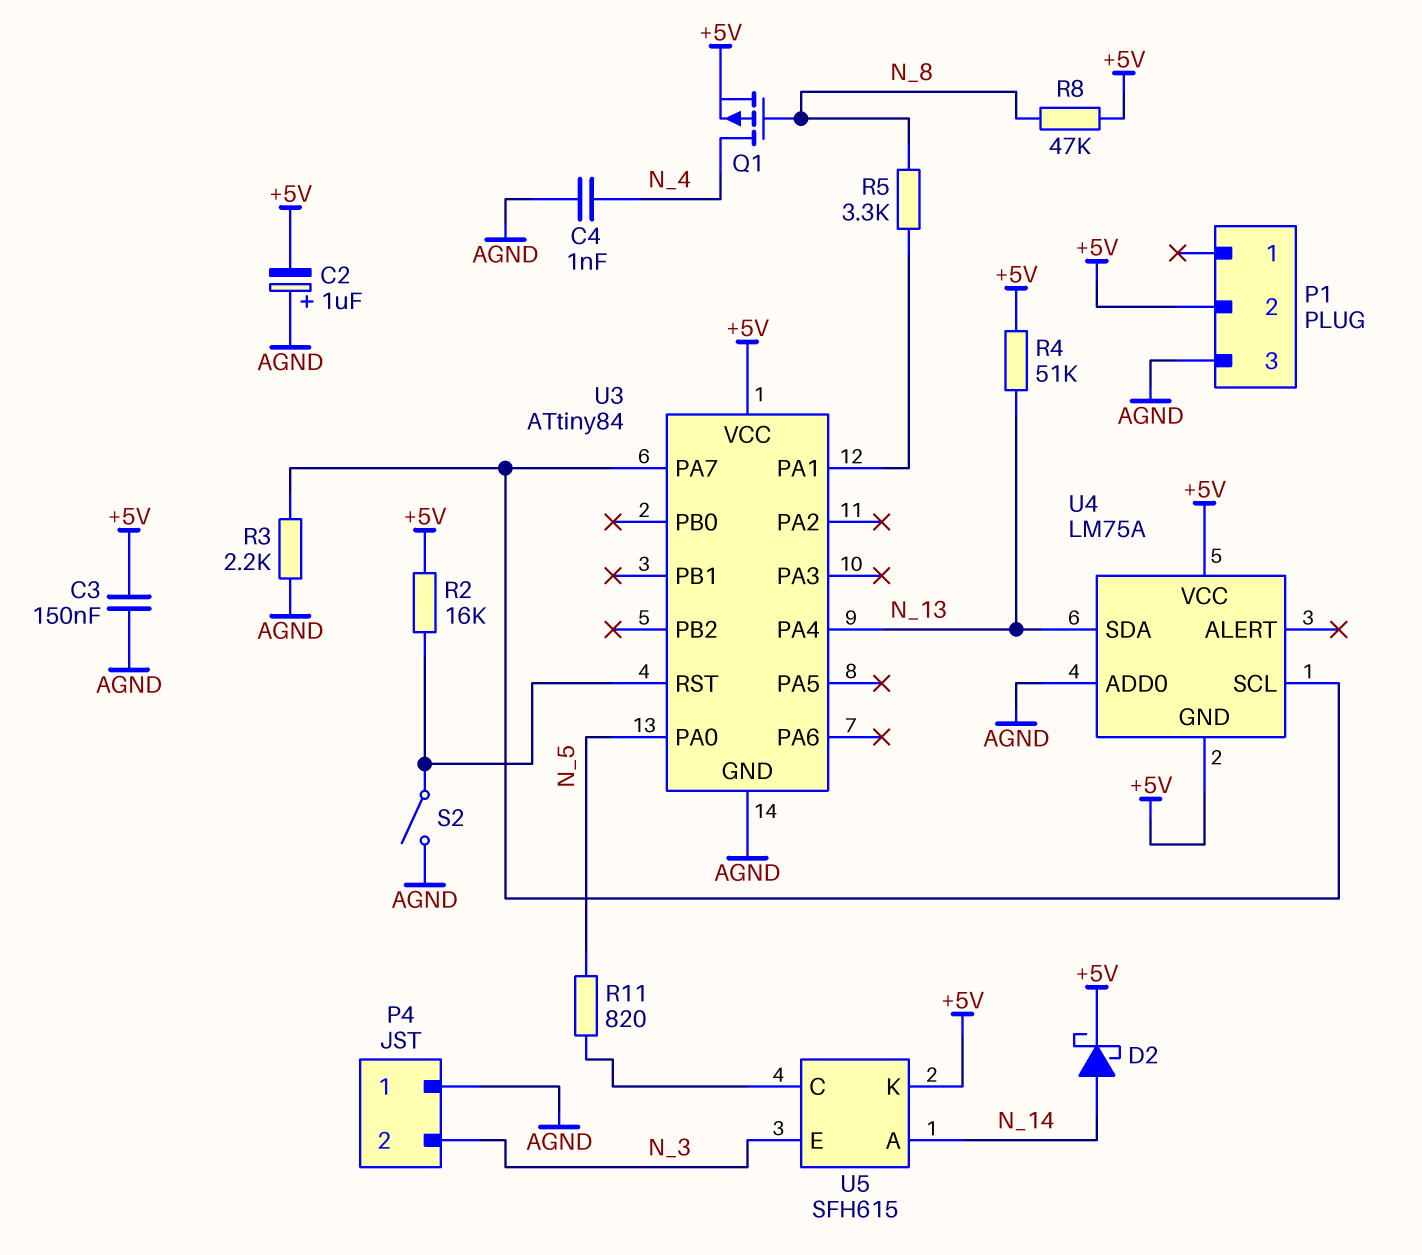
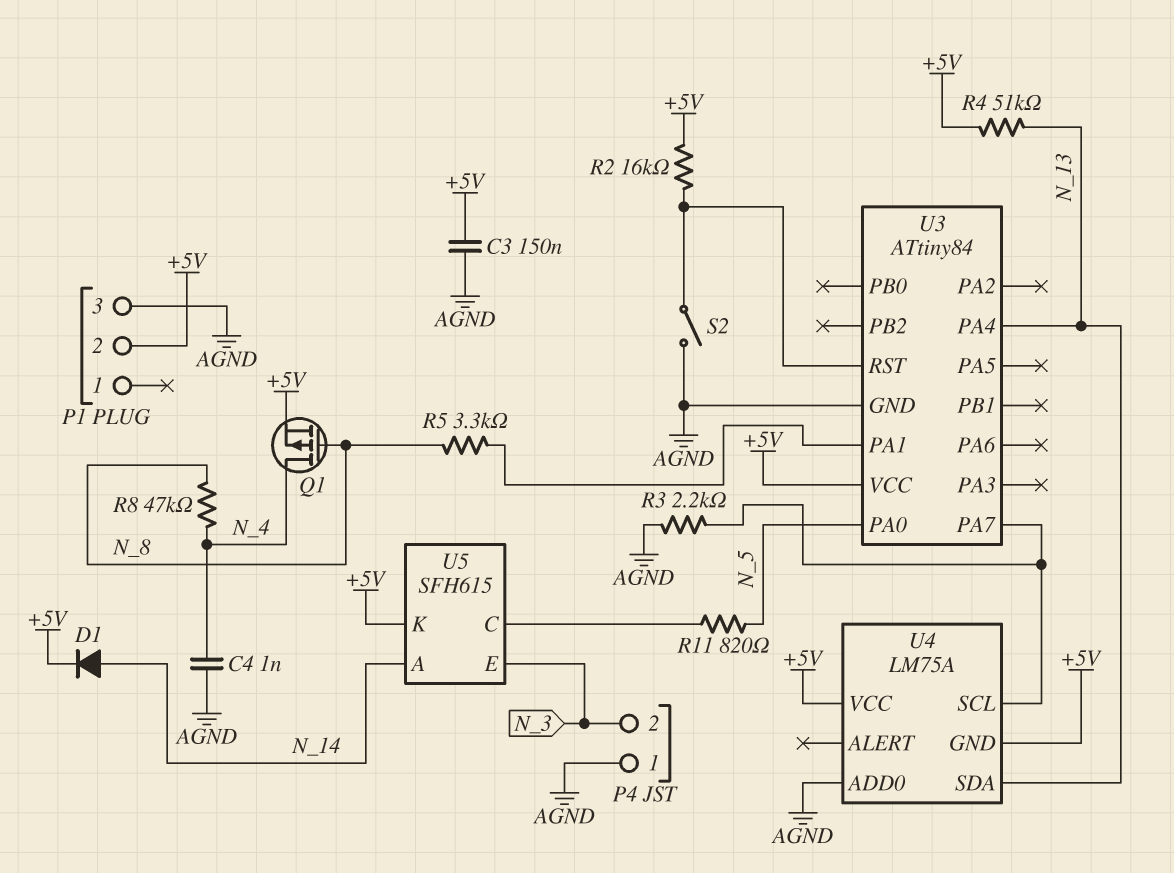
C2: 1uF (plus AGND, minus +5V) -> none
D1: none -> diode (A N_14, K +5V)
D2: schottky (A N_14, K +5V) -> none
R8: 47k (+5V, N_8) -> 47k (N_4, N_8)

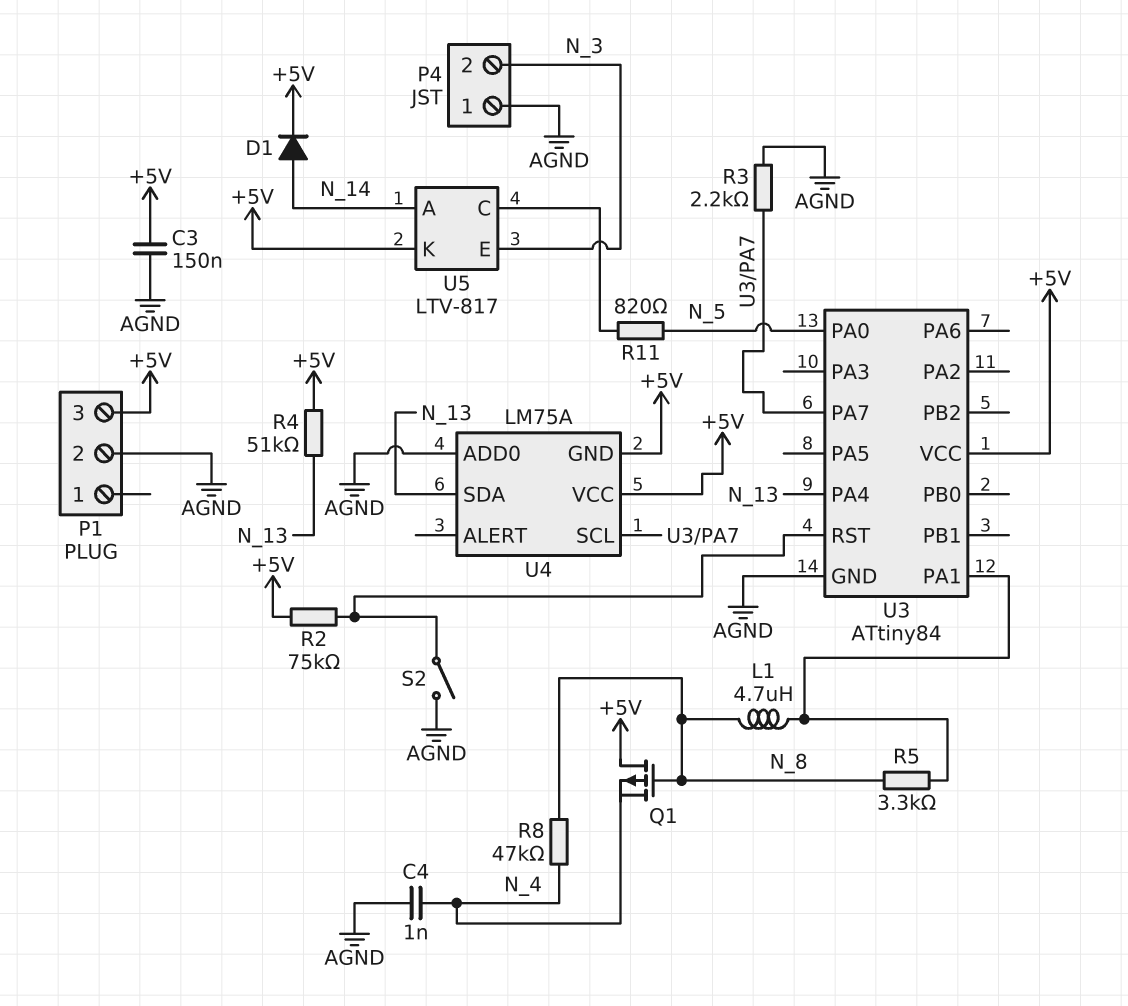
L1: none -> 4.7uH (N_8, U3/PA1)
P1 pin 2: +5V -> AGND
P1 pin 3: AGND -> +5V
Q1: PMOS (G N_8, D N_4, S +5V) -> PMOS (G N_8, D +5V, S N_4)
R2: 16k (+5V, U3/RST) -> 75k (+5V, U3/RST)
U5: SFH615 -> LTV-817

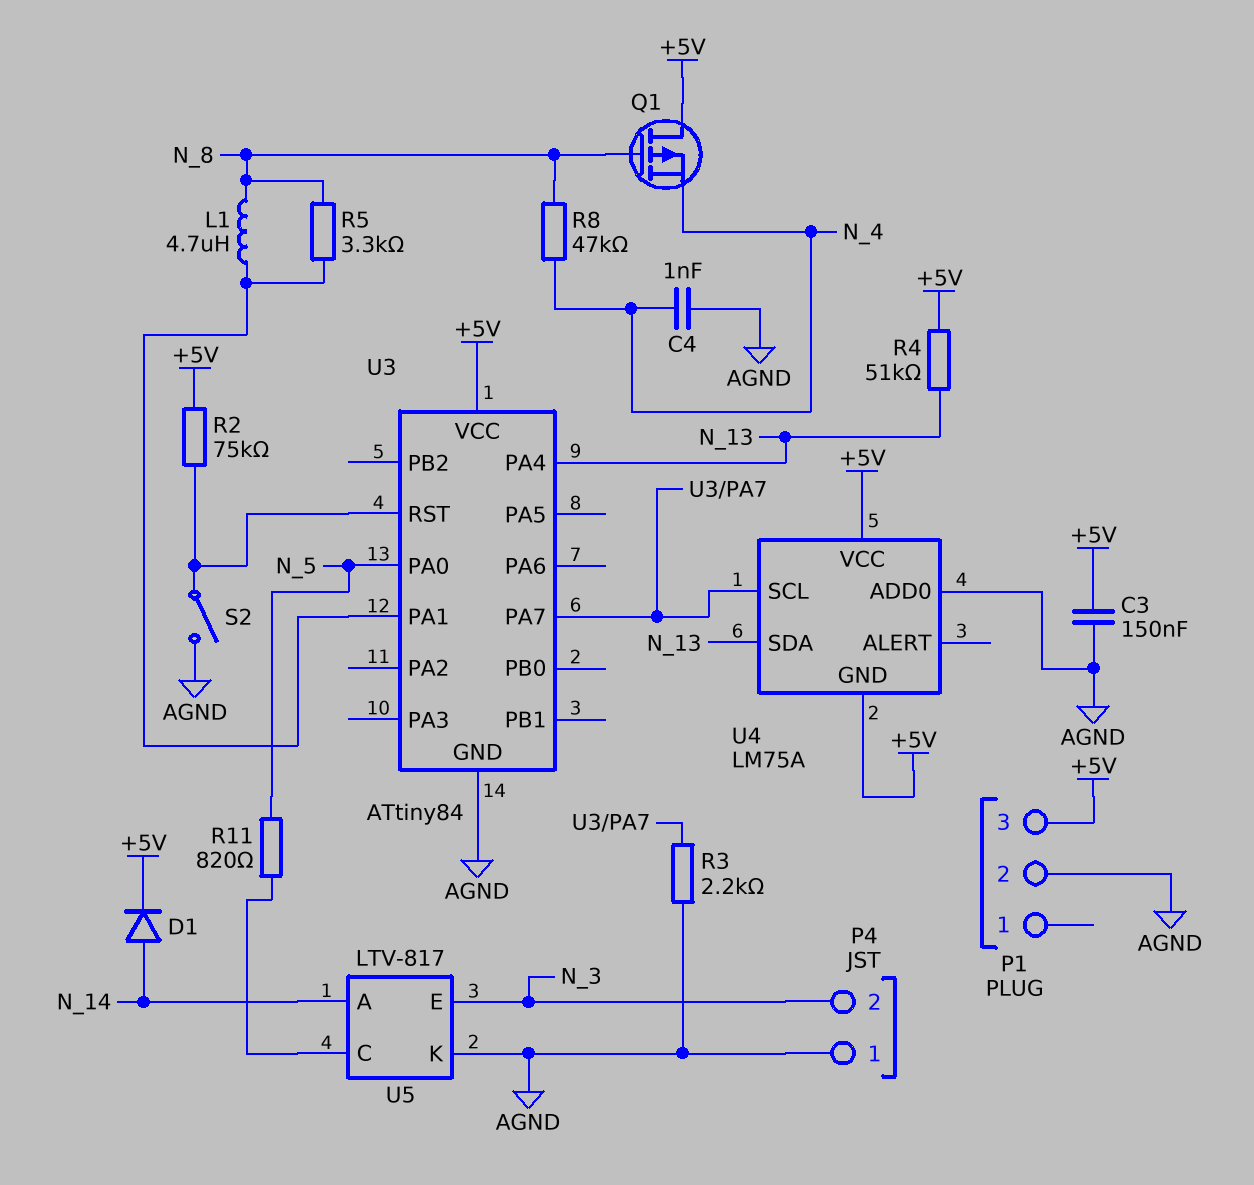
U5 pin K: +5V -> AGND

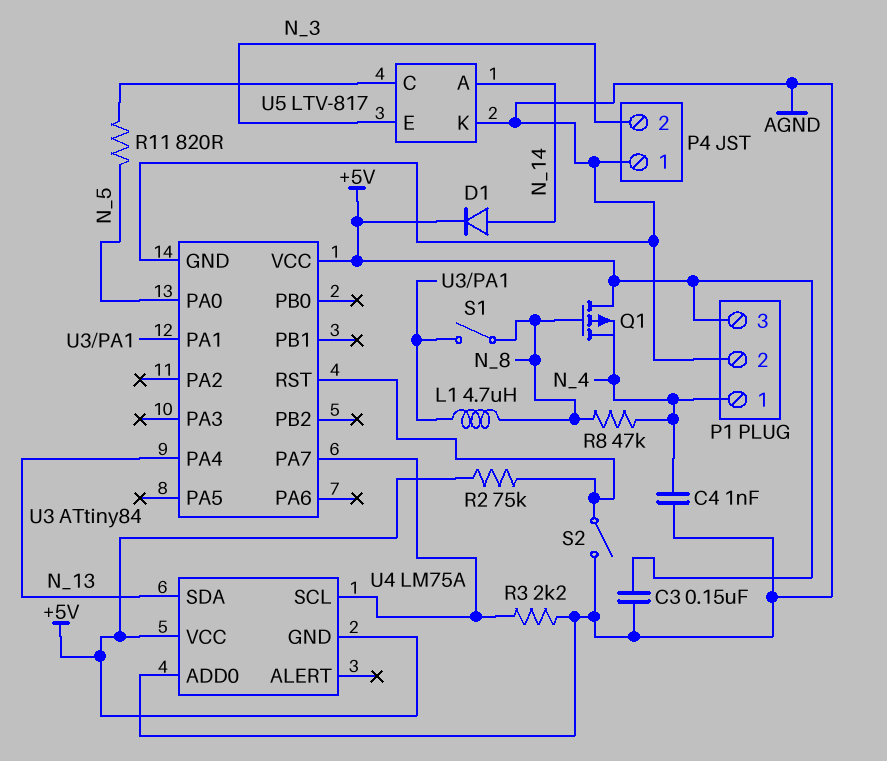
P1 pin 1: none -> N_4
R4: 51k (+5V, N_13) -> none
R5: 3.3k (N_8, U3/PA1) -> none
S1: none -> switch (N_8, U3/PA1)

